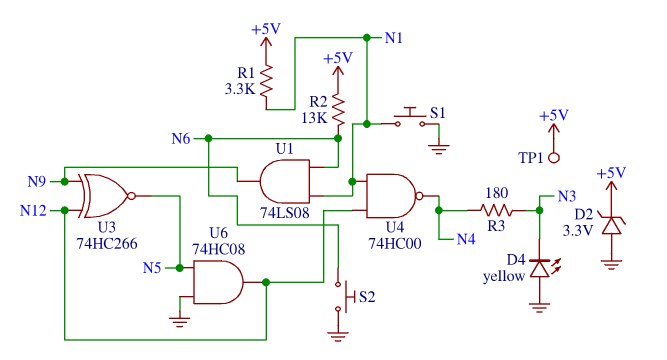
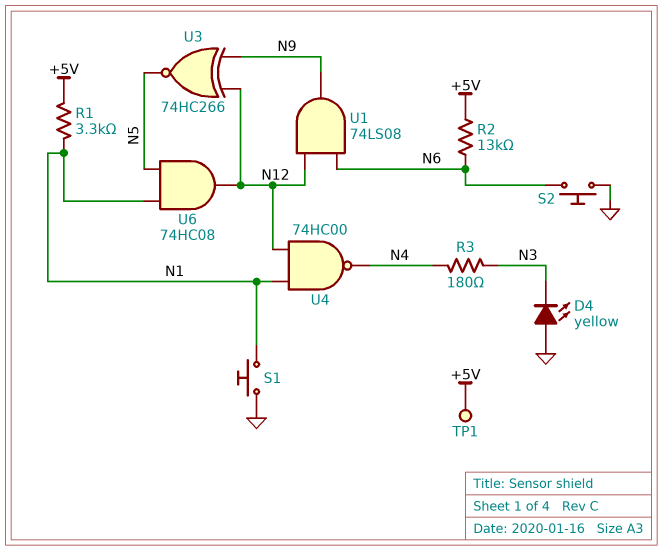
D2: zener 3.3V (A GND, K +5V) -> none
U1: AND 74LS08 (in N1, in N6, out N9) -> AND 74LS08 (in N6, in N12, out N9)
U6: AND 74HC08 (in GND, in N5, out N12) -> AND 74HC08 (in N1, in N5, out N12)

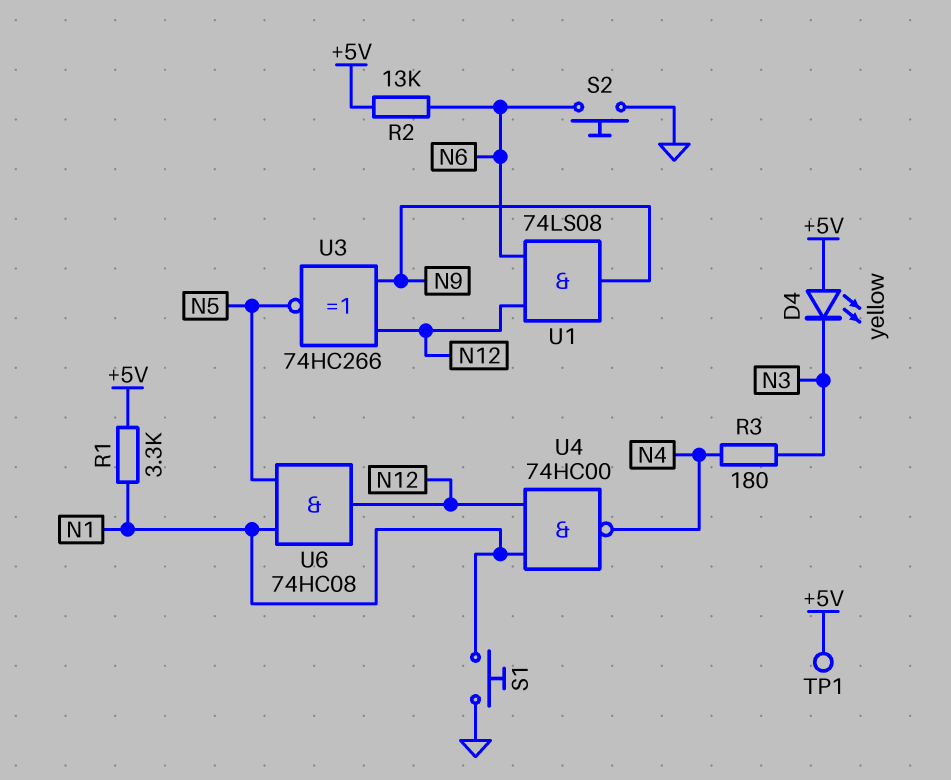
D4: LED yellow (A GND, K N3) -> LED yellow (A +5V, K N3)

